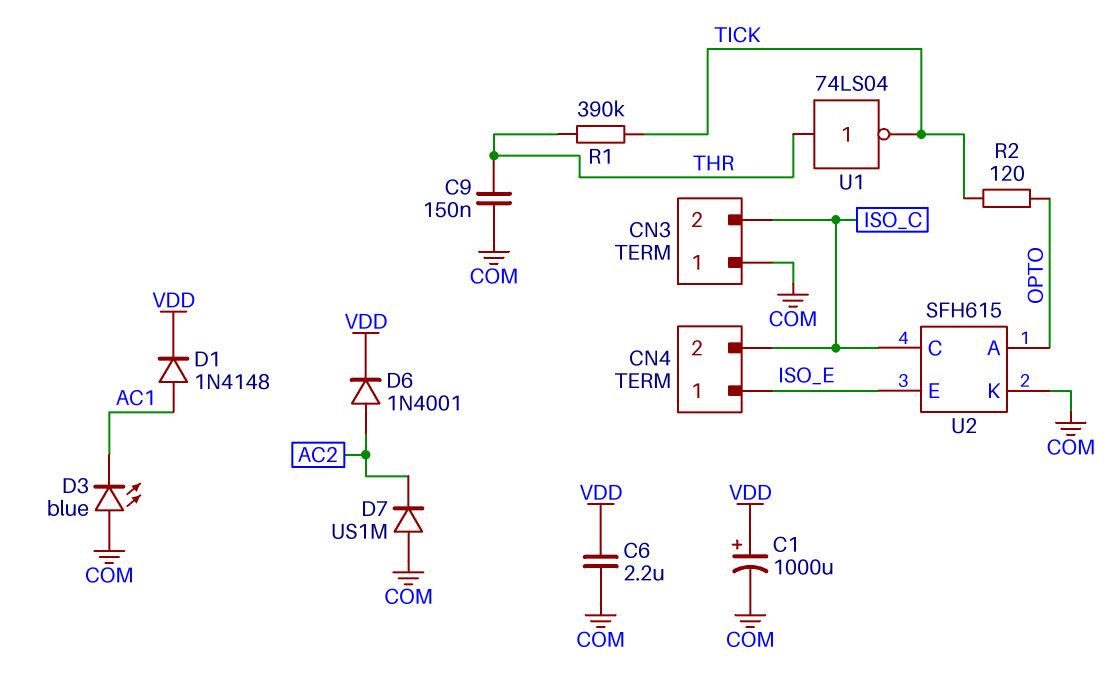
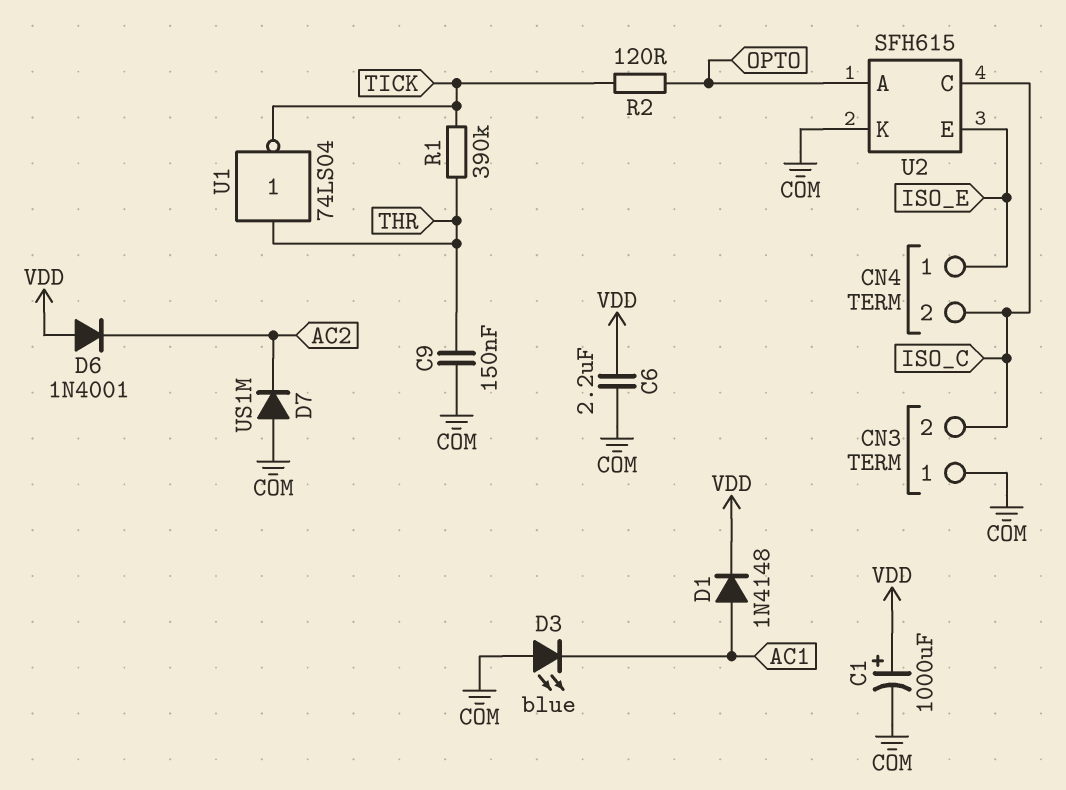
D6: diode 1N4001 (A AC2, K VDD) -> diode 1N4001 (A VDD, K AC2)

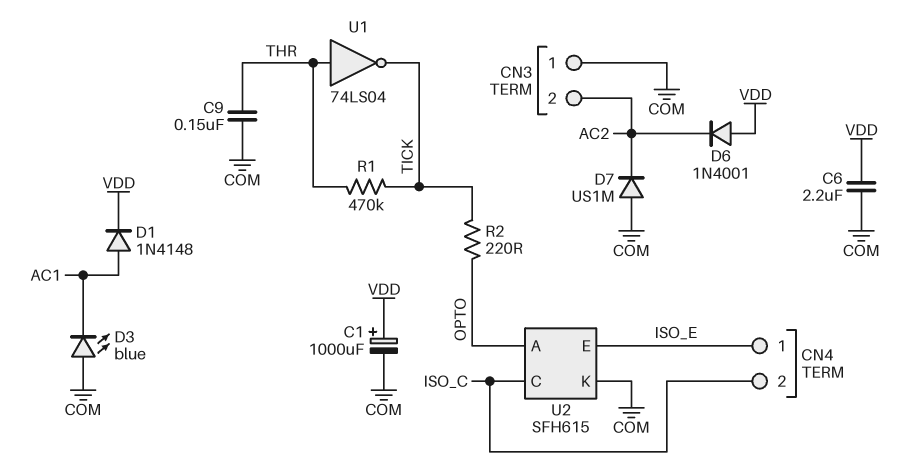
CN3 pin 2: ISO_C -> AC2
R1: 390k (THR, TICK) -> 470k (THR, TICK)
R2: 120 (OPTO, TICK) -> 220 (OPTO, TICK)

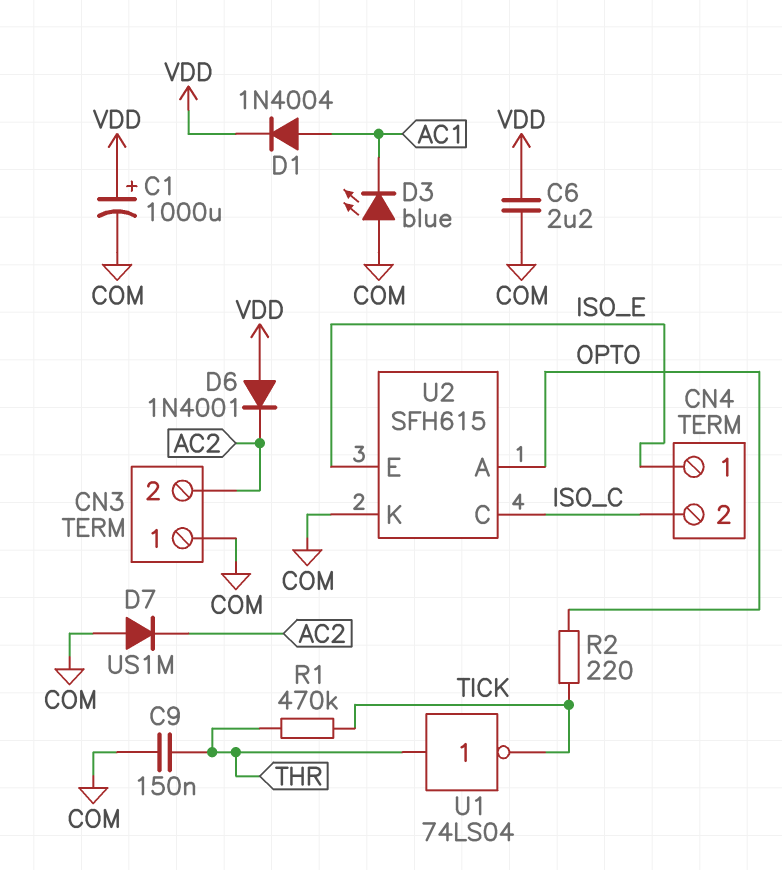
D1: diode 1N4148 (A AC1, K VDD) -> diode 1N4004 (A AC1, K VDD)

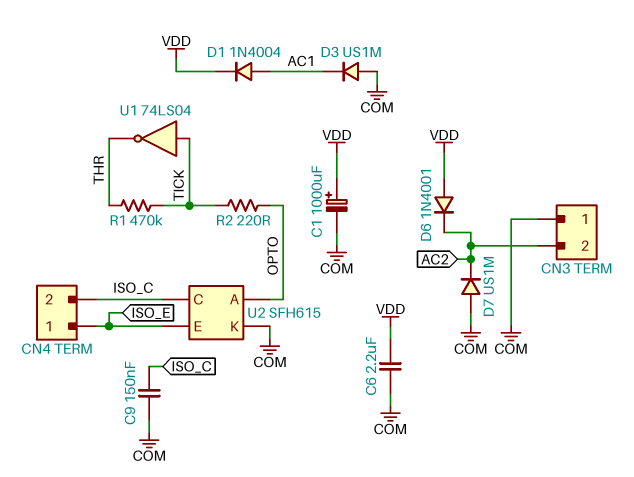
C9: 150nF (COM, THR) -> 150nF (COM, ISO_C)
D3: LED blue (A COM, K AC1) -> diode US1M (A COM, K AC1)
U1: NOT 74LS04 (in THR, out TICK) -> NOT 74LS04 (in TICK, out THR)

